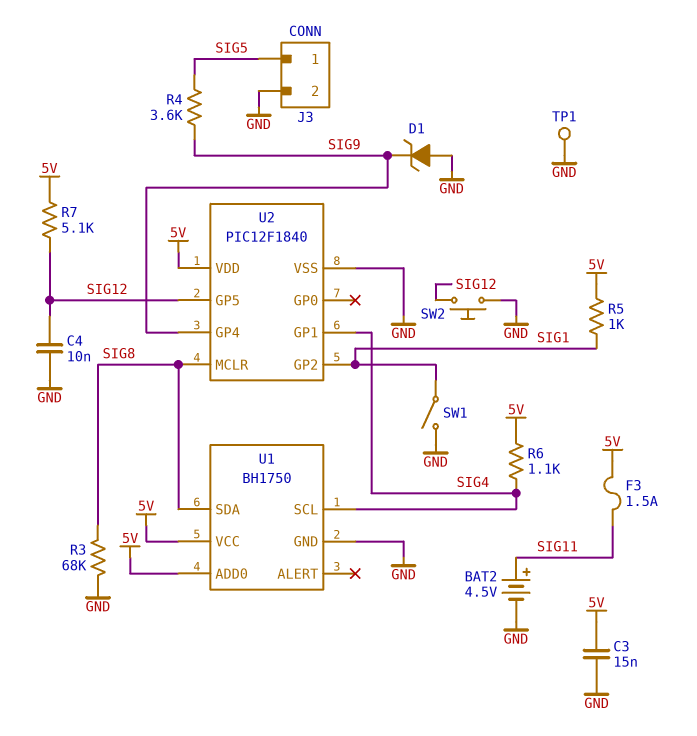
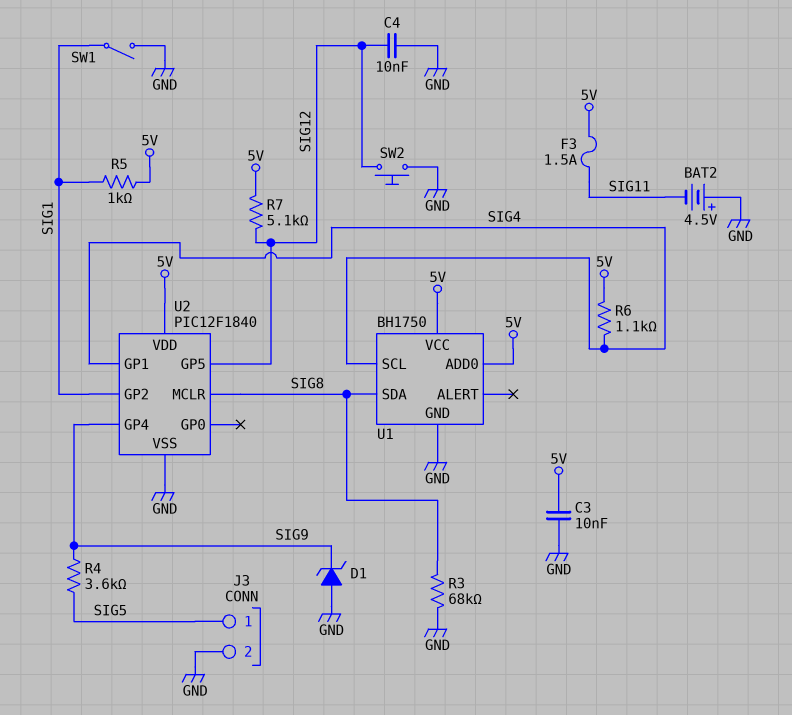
BAT2: 4.5V (plus SIG11, minus GND) -> 4.5V (plus GND, minus SIG11)
C3: 15nF (5V, GND) -> 10nF (5V, GND)
TP1: test point (GND) -> none

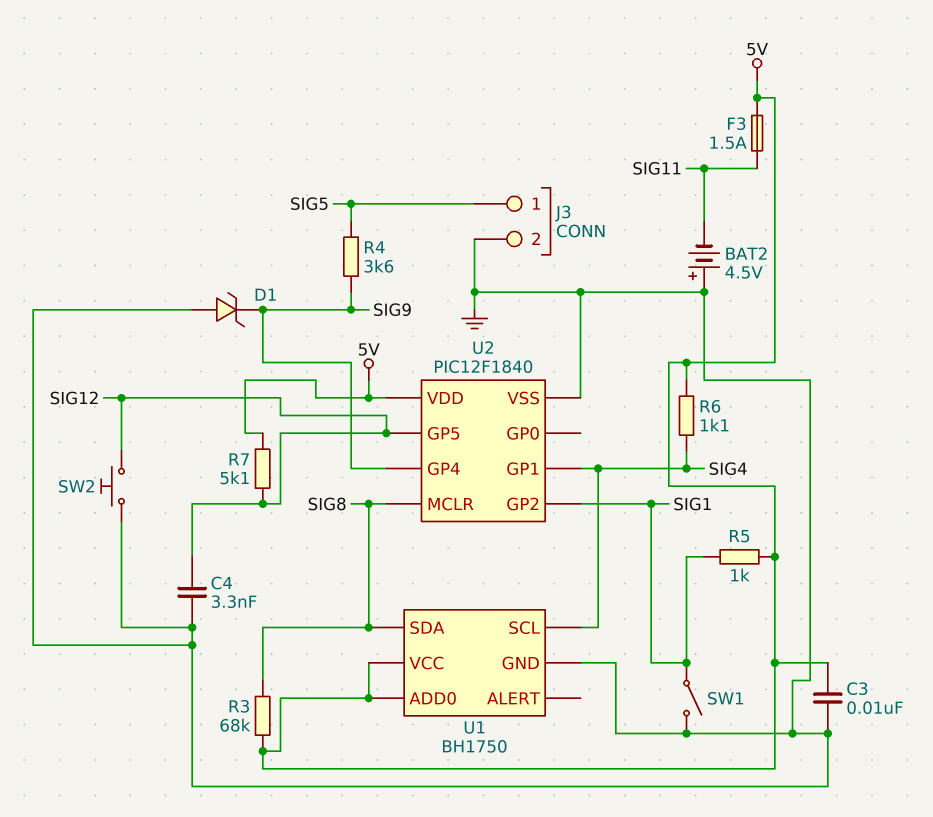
C4: 10nF (GND, SIG12) -> 3.3nF (GND, SIG12)
R3: 68k (GND, SIG8) -> 68k (5V, SIG8)

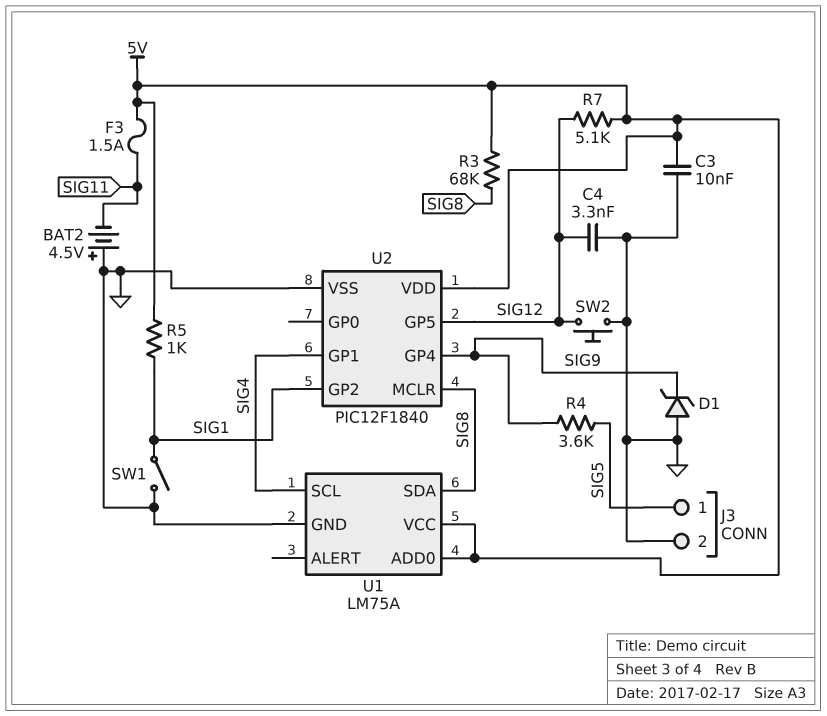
R6: 1.1k (5V, SIG4) -> none
U1: BH1750 -> LM75A

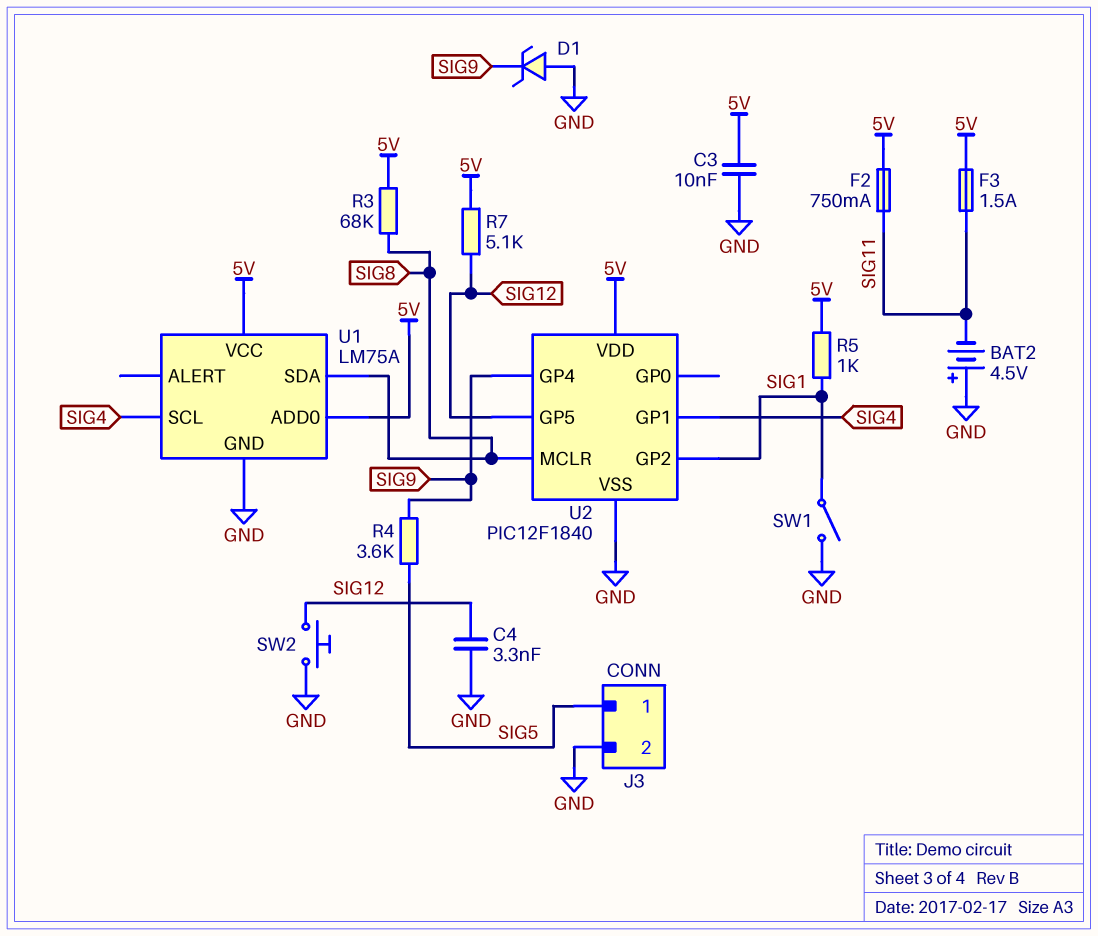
F2: none -> 750mA (5V, SIG11)

